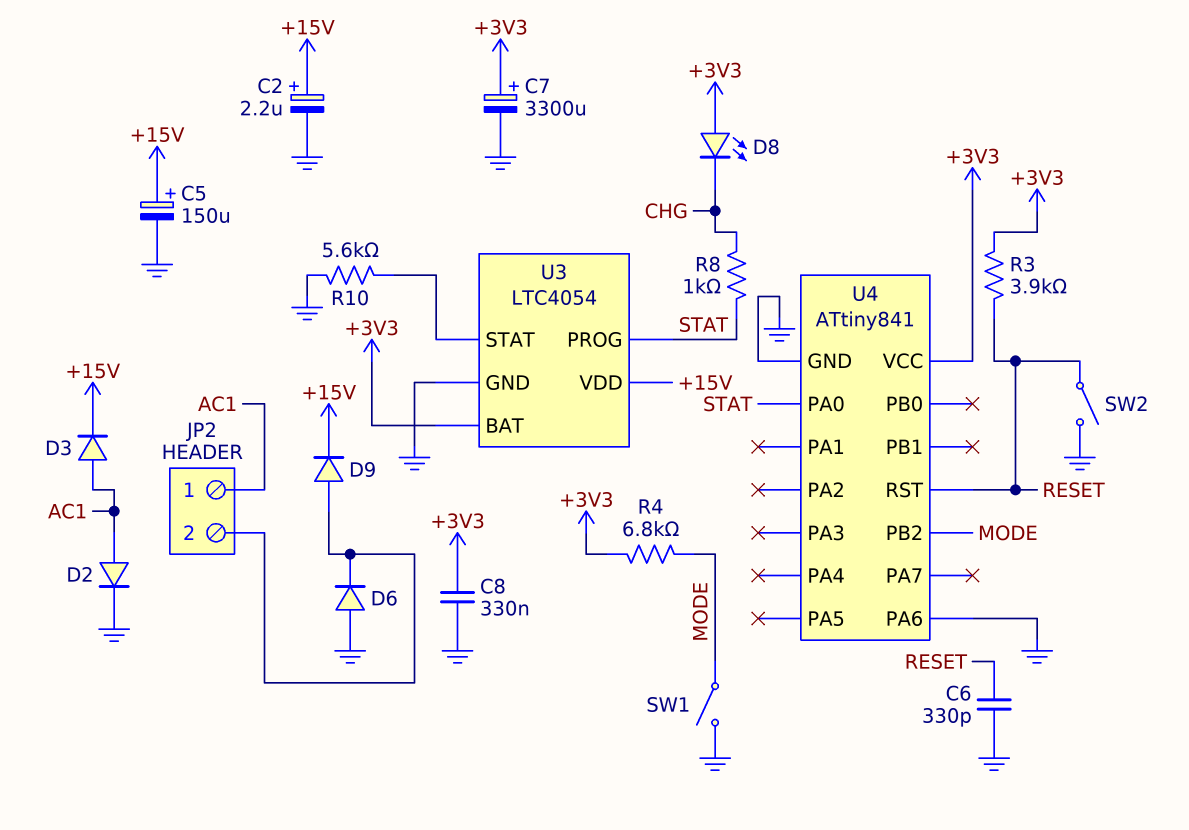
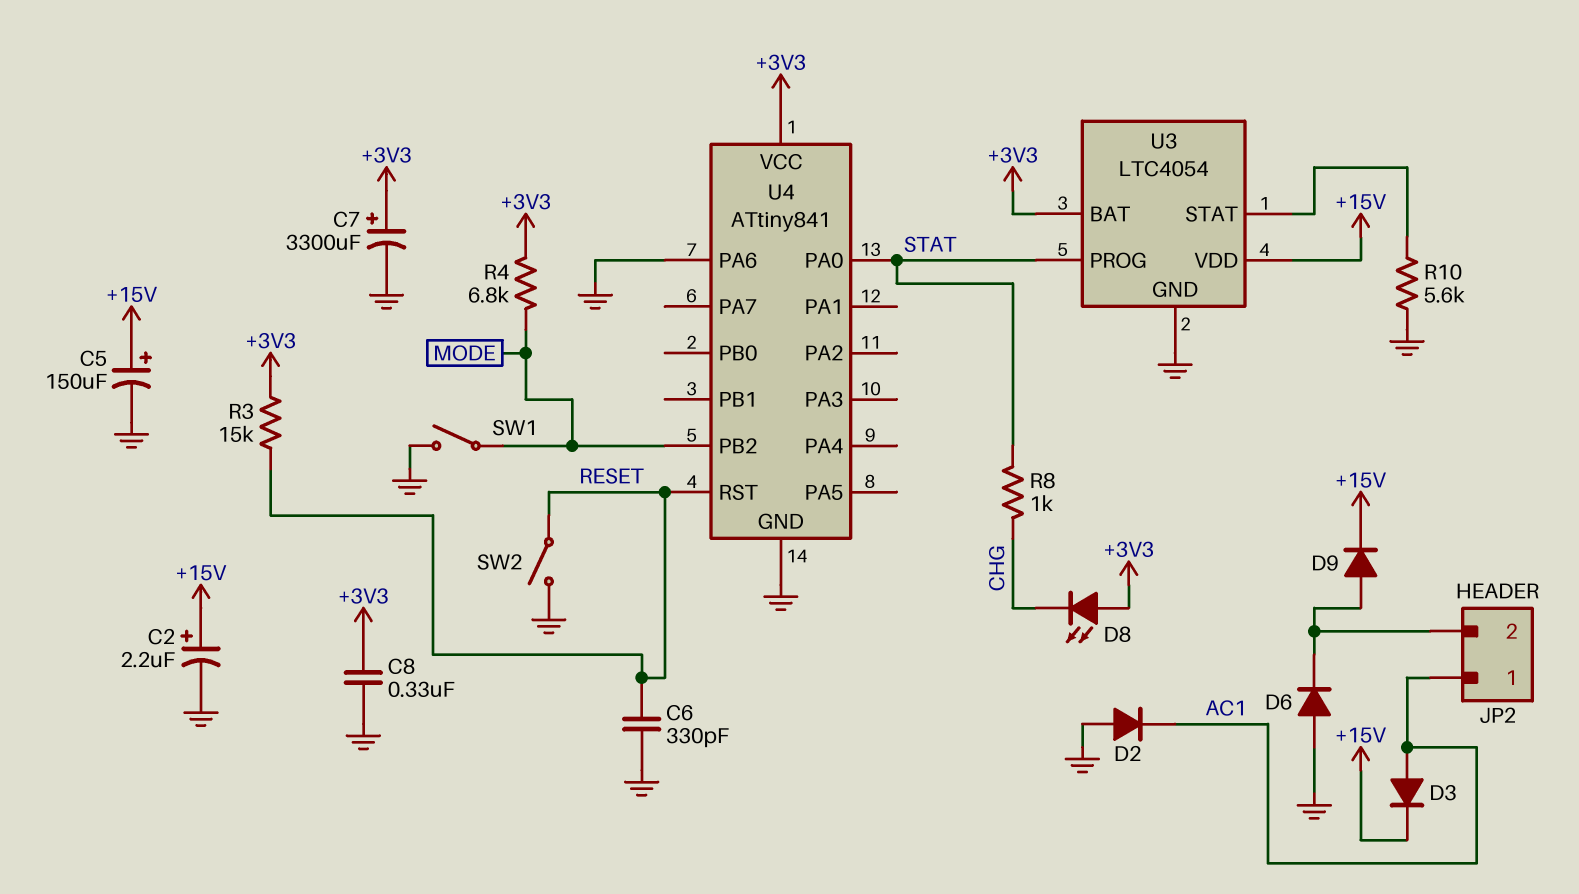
D2: diode (A AC1, K GND) -> diode (A GND, K AC1)
R3: 3.9k (+3V3, RESET) -> 15k (+3V3, RESET)

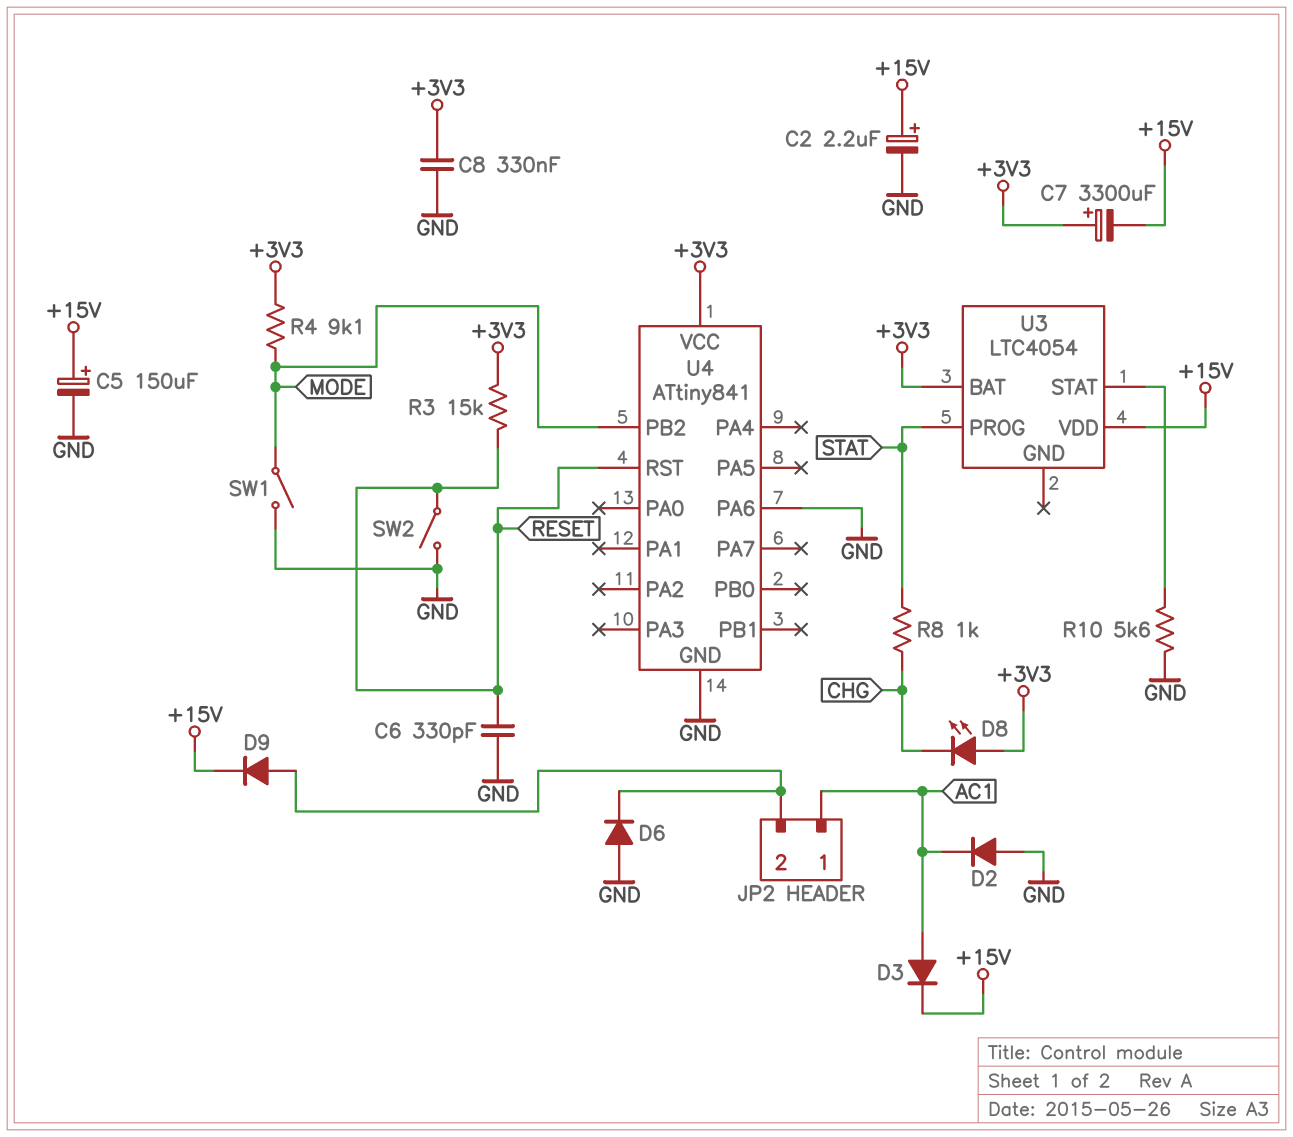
C7: 3300uF (plus +3V3, minus GND) -> 3300uF (plus +3V3, minus +15V)
R4: 6.8k (+3V3, MODE) -> 9.1k (+3V3, MODE)
U3 pin GND: GND -> none
U4 pin PA0: STAT -> none

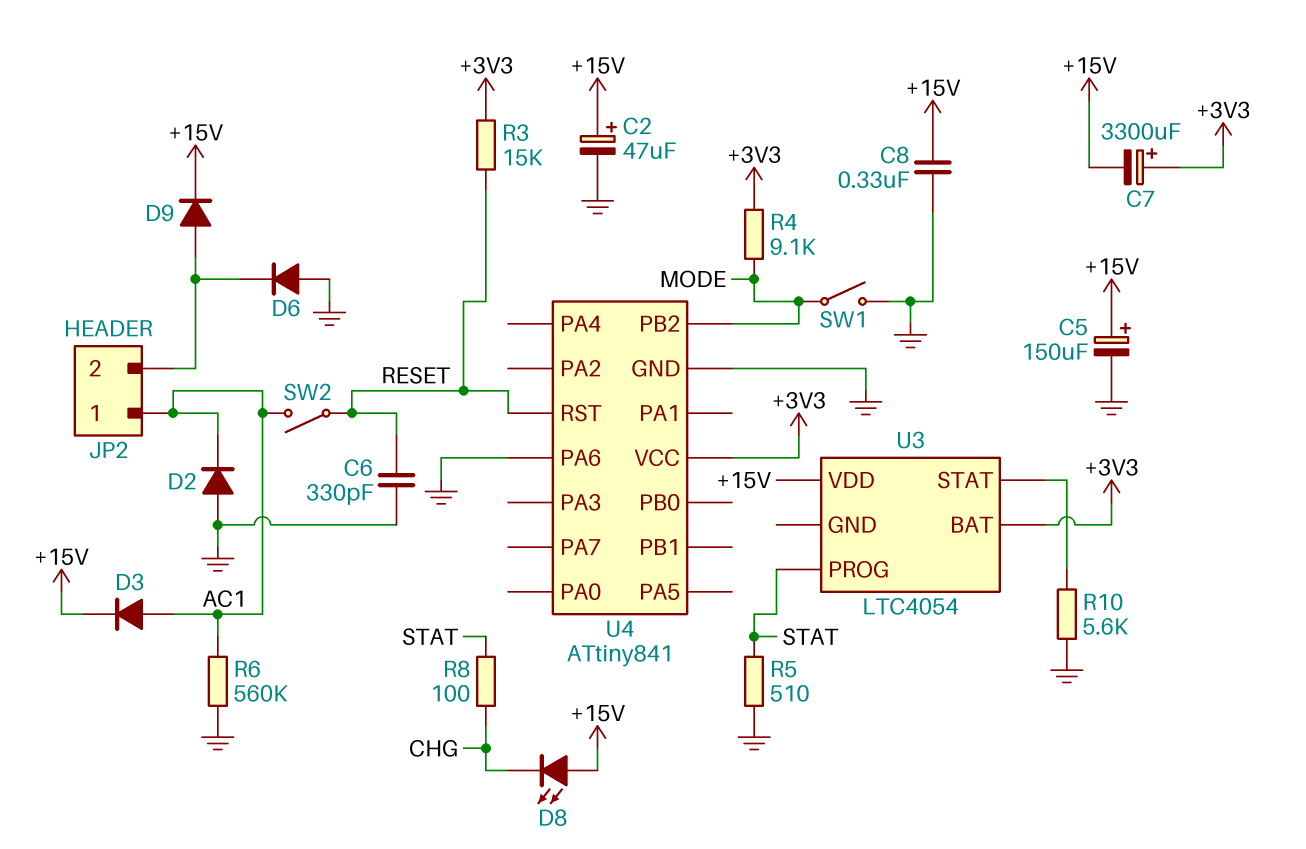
C2: 2.2uF (plus +15V, minus GND) -> 47uF (plus +15V, minus GND)
C8: 330nF (+3V3, GND) -> 330nF (+15V, GND)
D8: LED (A +3V3, K CHG) -> LED (A +15V, K CHG)
R5: none -> 510 (GND, STAT)
R6: none -> 560k (AC1, GND)
R8: 1k (CHG, STAT) -> 100 (CHG, STAT)
SW2: switch (GND, RESET) -> switch (AC1, RESET)

